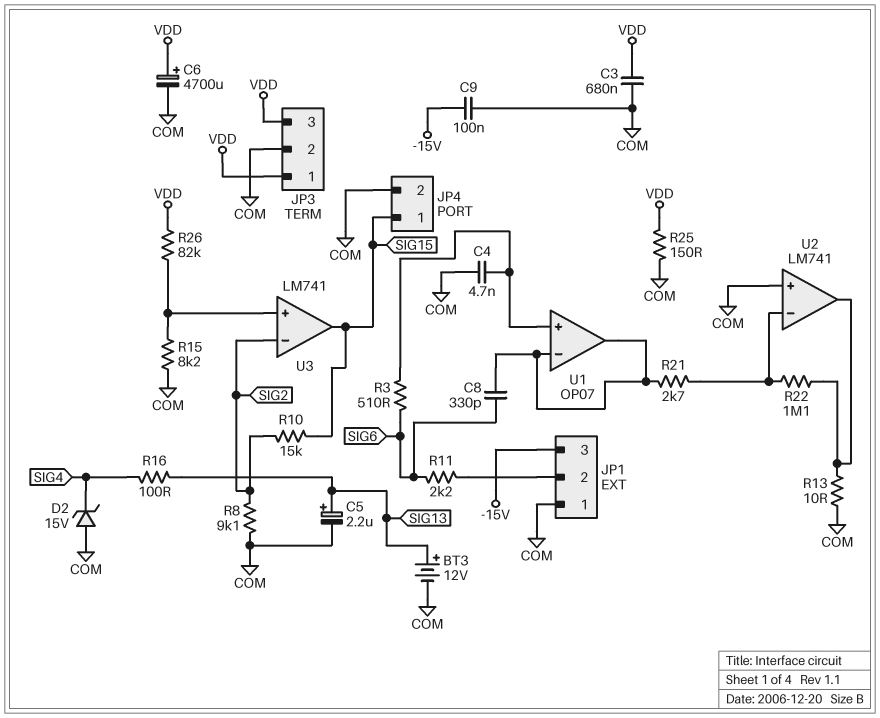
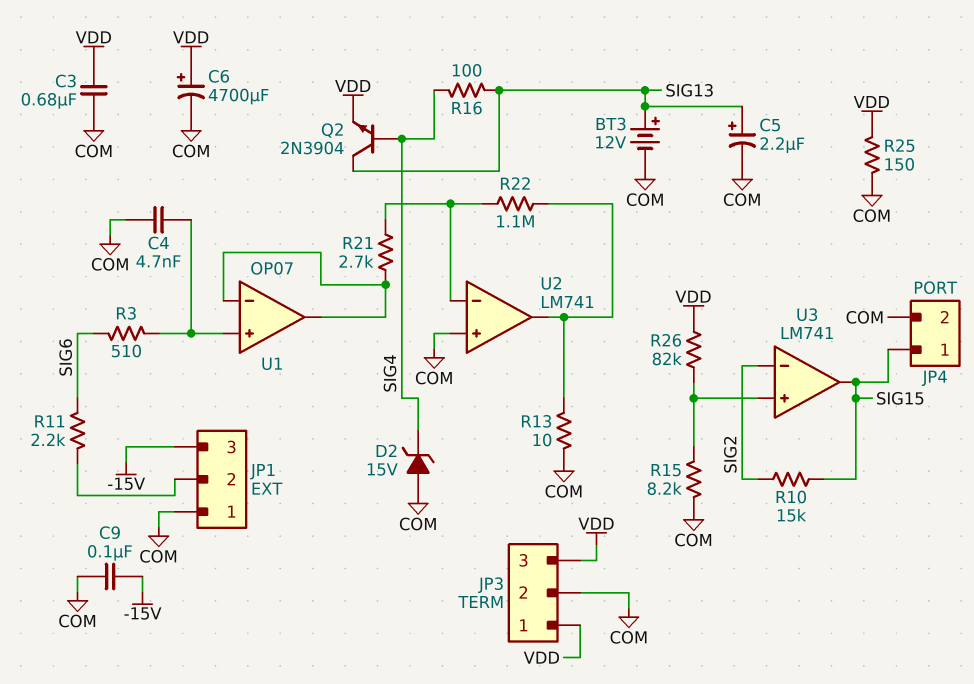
C8: 330pF (SIG6, U1/in-) -> none
Q2: none -> NPN 2N3904 (B SIG4, C SIG13, E VDD)
R8: 9.1k (COM, SIG2) -> none

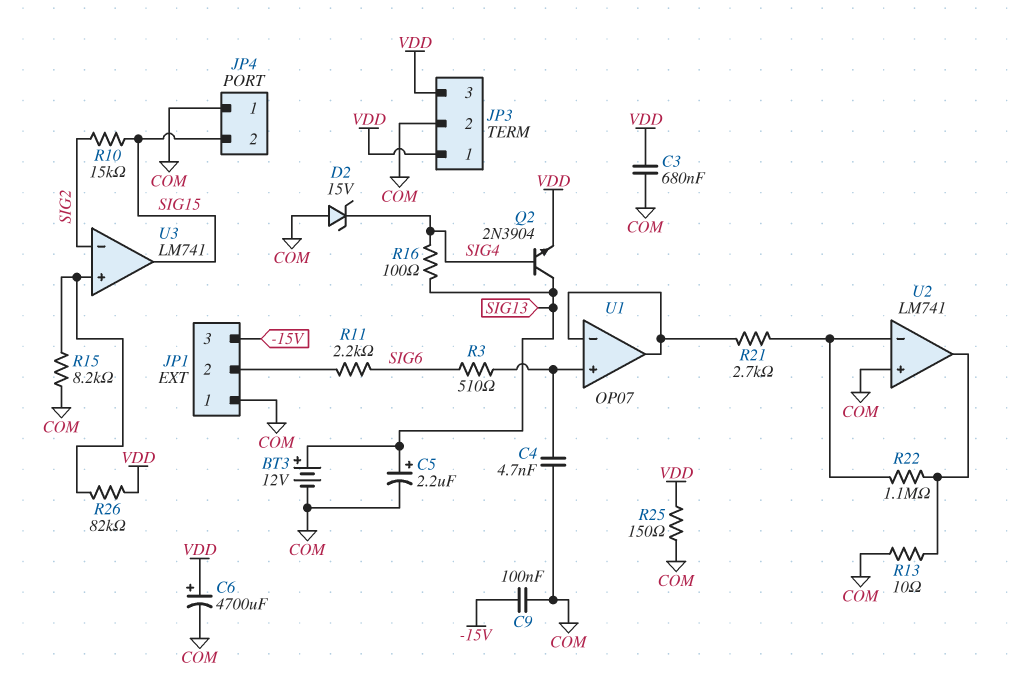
JP4 pin 1: SIG15 -> COM
JP4 pin 2: COM -> SIG15

